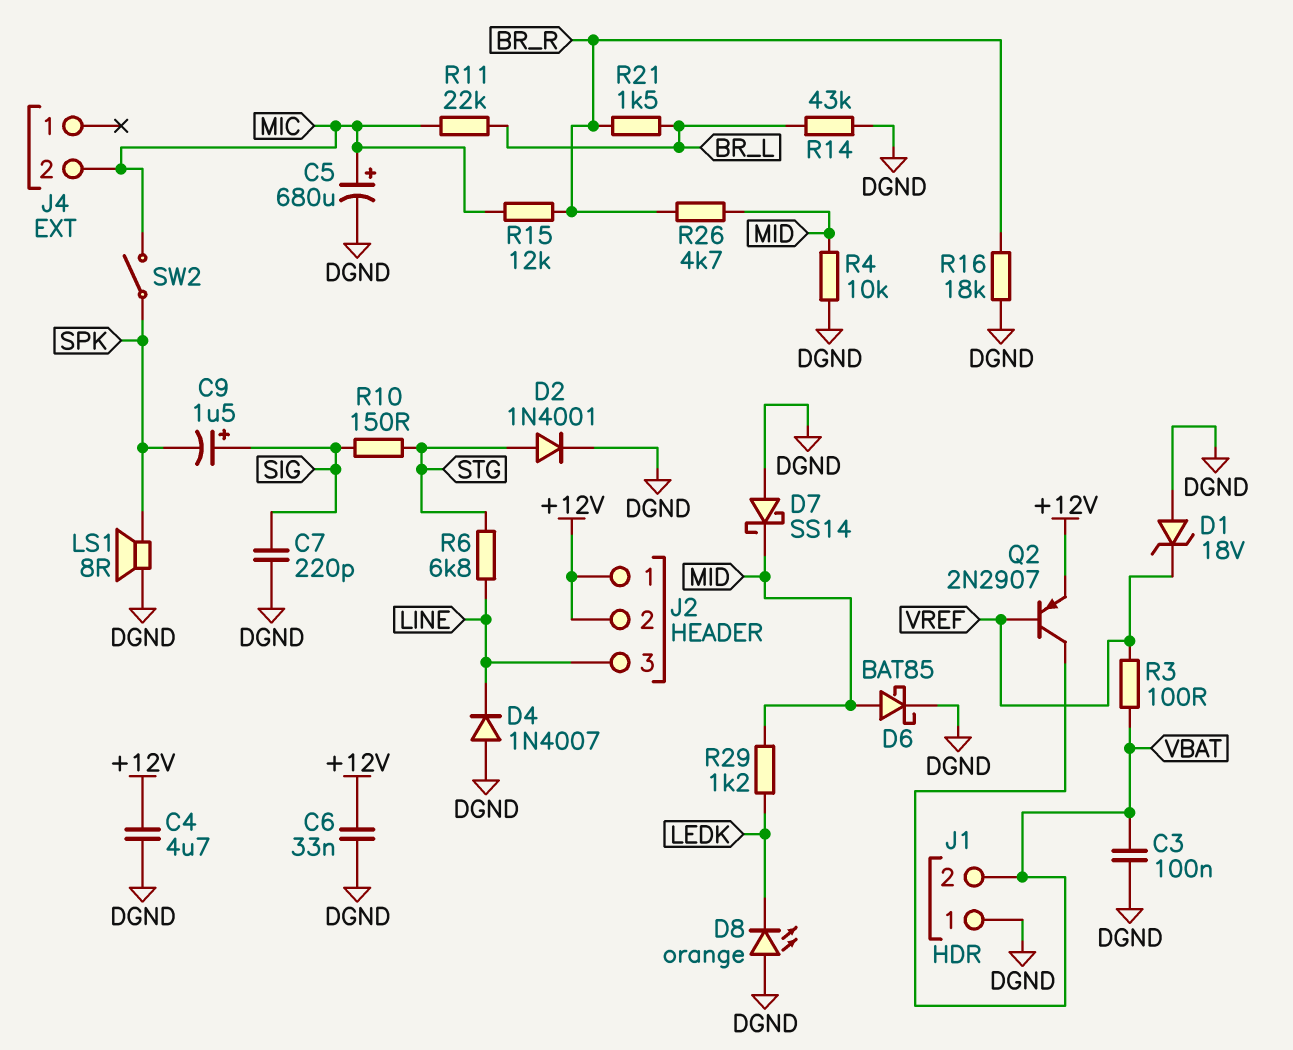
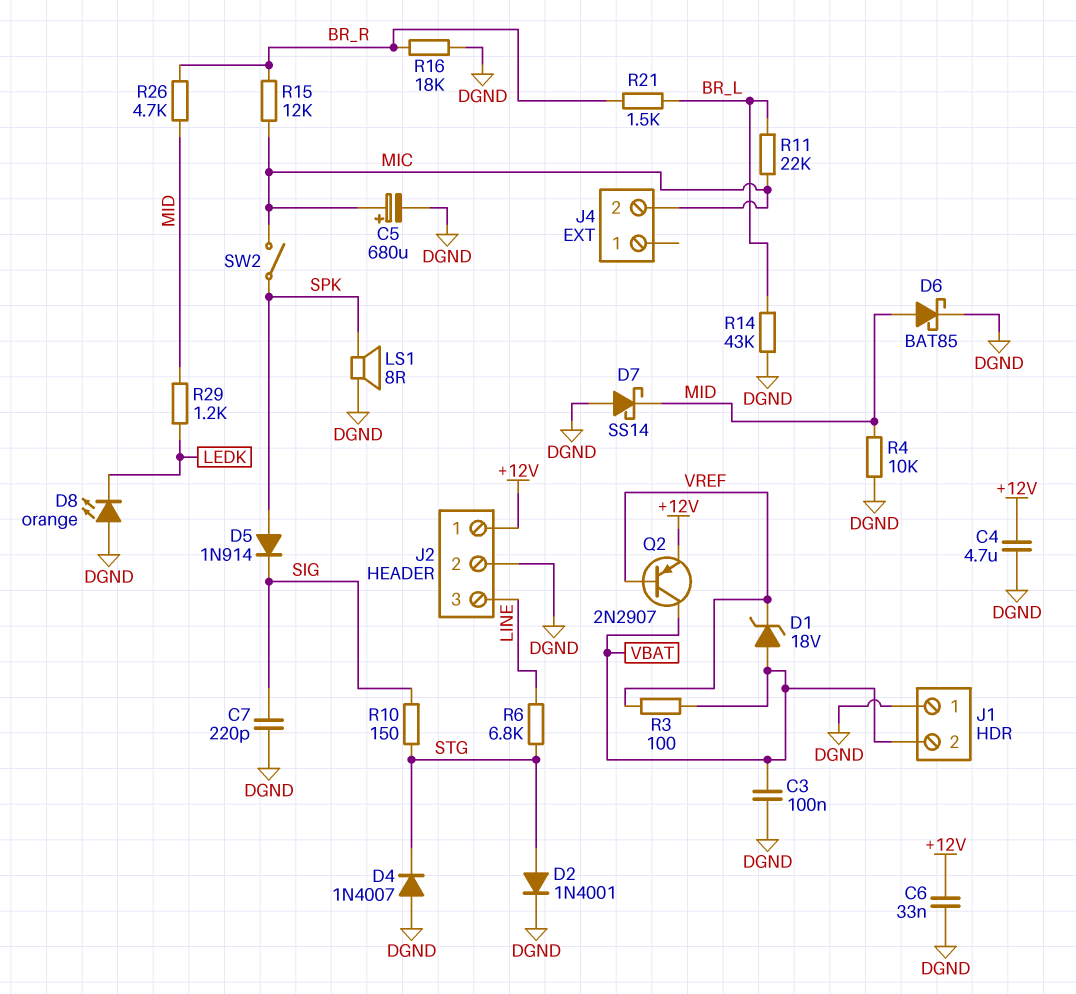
C9: 1.5uF (plus SIG, minus SPK) -> none
D1: zener 18V (A DGND, K VREF) -> zener 18V (A VBAT, K VREF)
D4: diode 1N4007 (A DGND, K LINE) -> diode 1N4007 (A DGND, K STG)
D5: none -> diode 1N914 (A SPK, K SIG)
J2 pin 2: +12V -> DGND

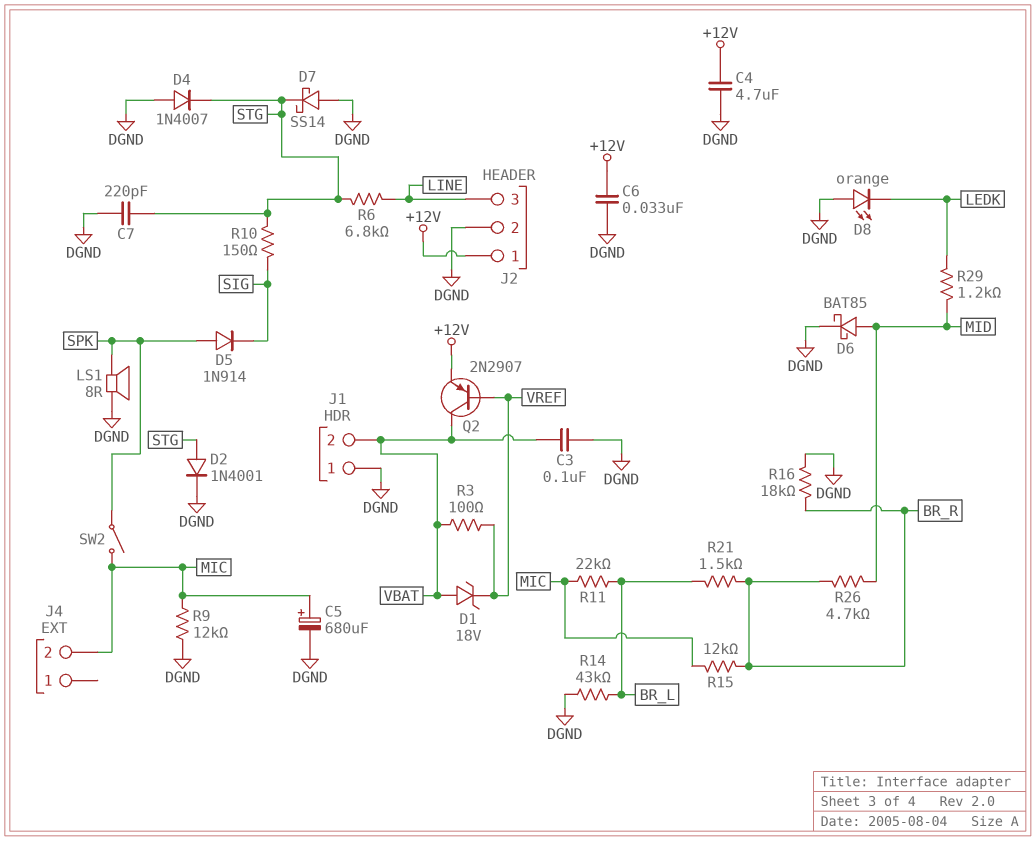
C7: 220pF (DGND, SIG) -> 220pF (DGND, STG)
D7: schottky SS14 (A DGND, K MID) -> schottky SS14 (A DGND, K STG)
R4: 10k (DGND, MID) -> none
R9: none -> 12k (DGND, MIC)

